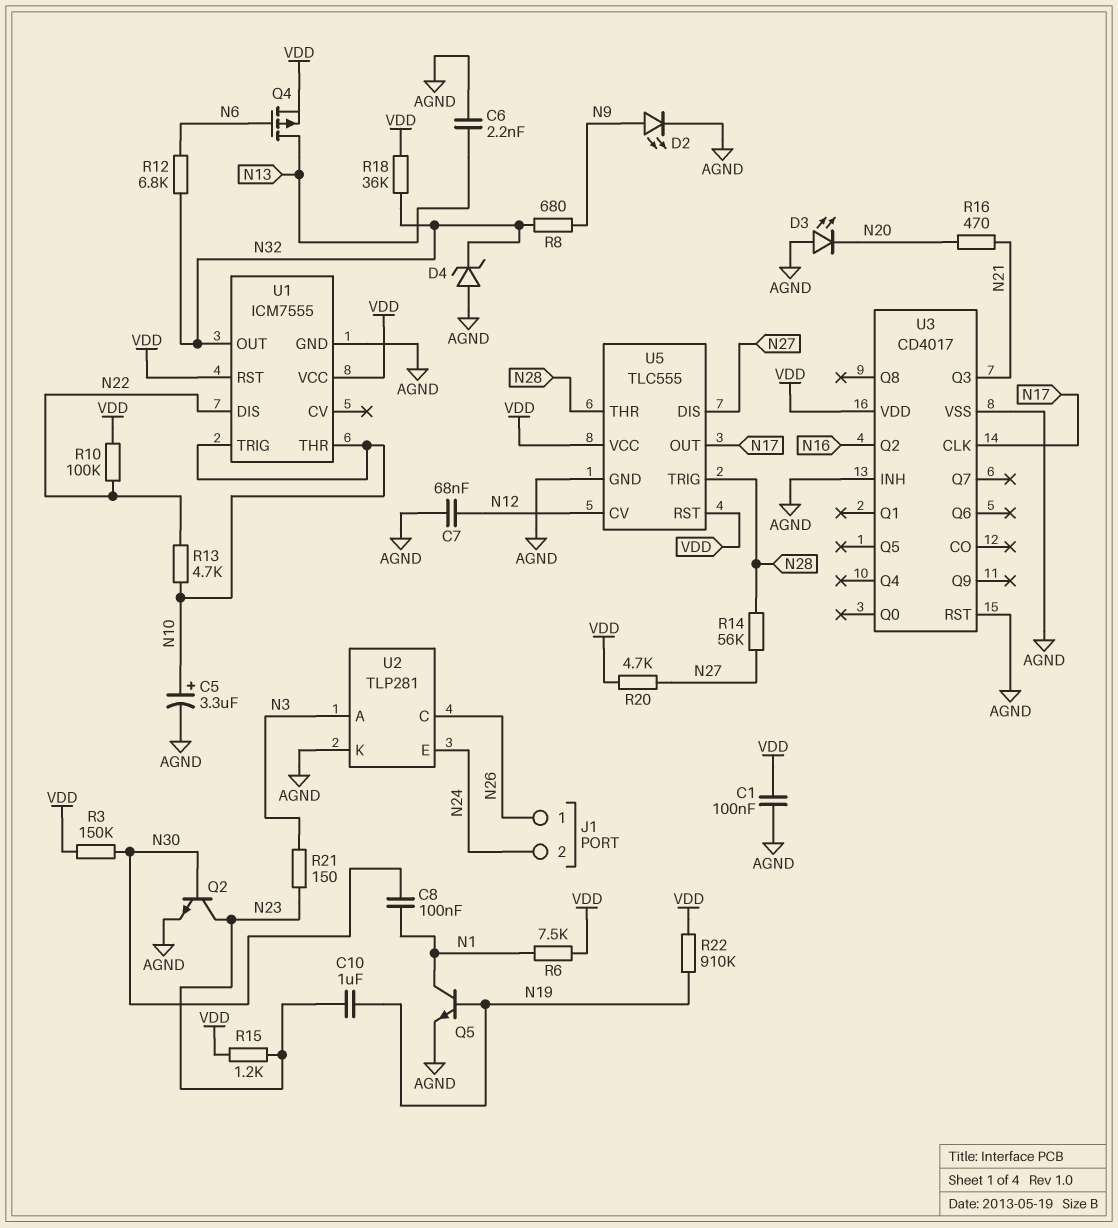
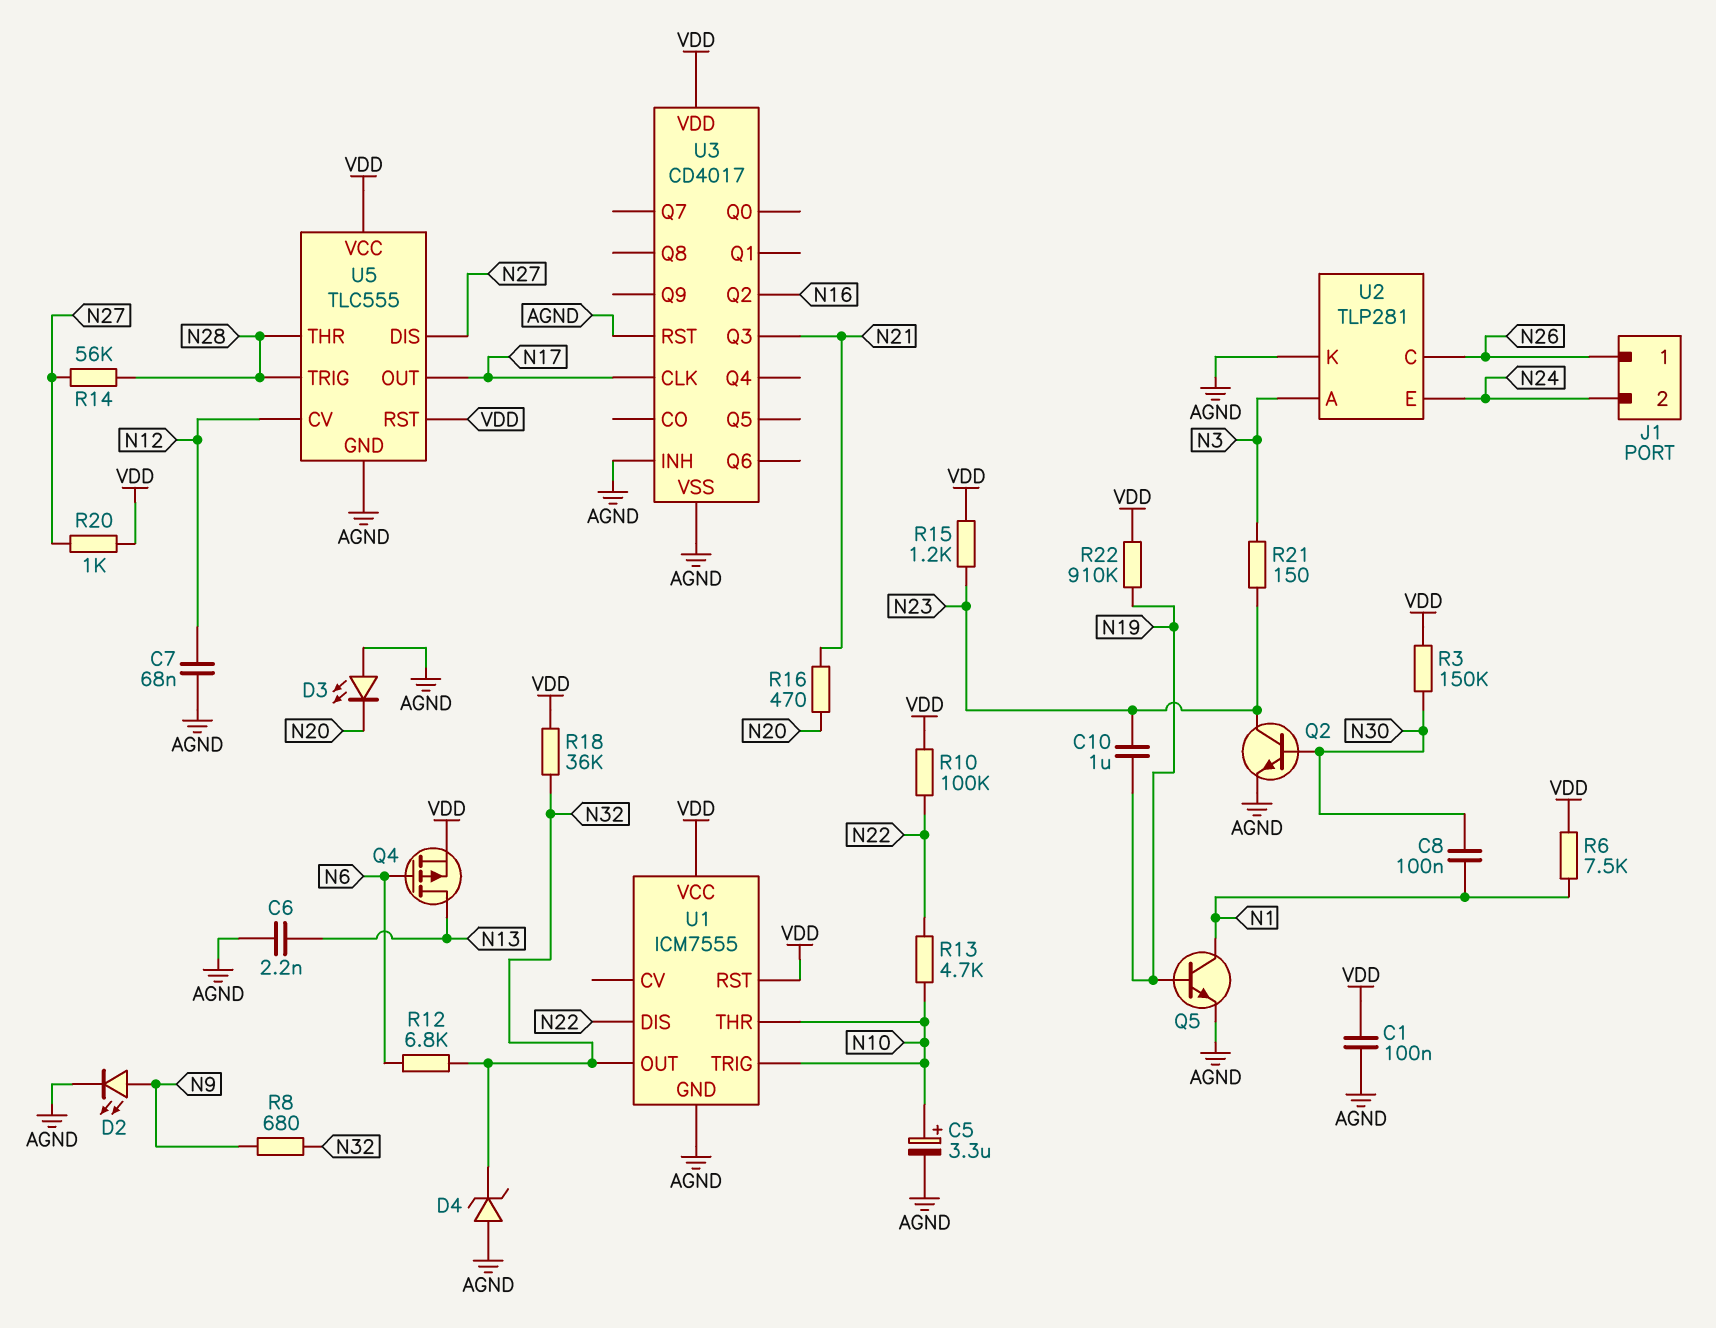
R20: 4.7k (N27, VDD) -> 1k (N27, VDD)

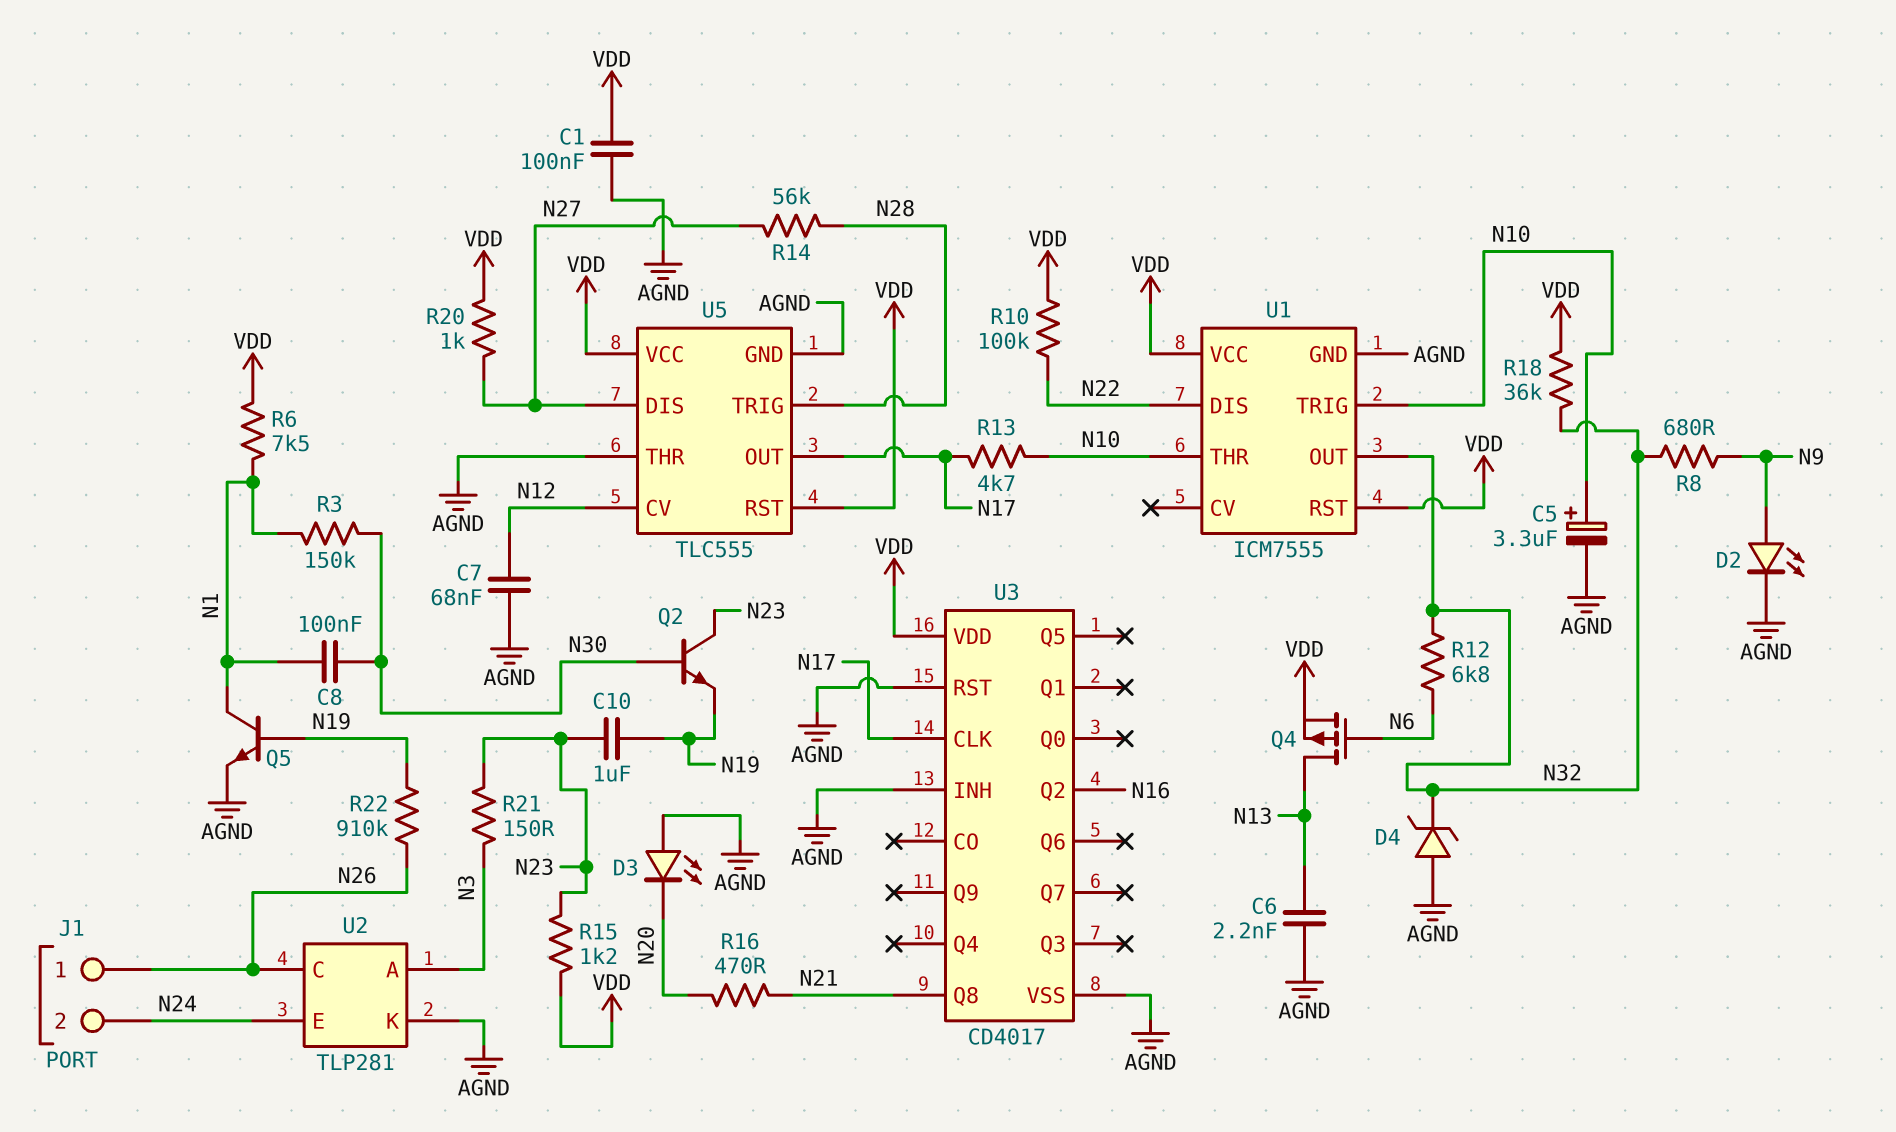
Q2: NPN (B N30, C N23, E AGND) -> NPN (B N30, C N23, E N19)
R3: 150k (N30, VDD) -> 150k (N1, N30)
R13: 4.7k (N10, N22) -> 4.7k (N10, N17)
R22: 910k (N19, VDD) -> 910k (N19, N26)
U3 pin Q3: N21 -> none
U3 pin Q8: none -> N21
U5 pin THR: N28 -> AGND

